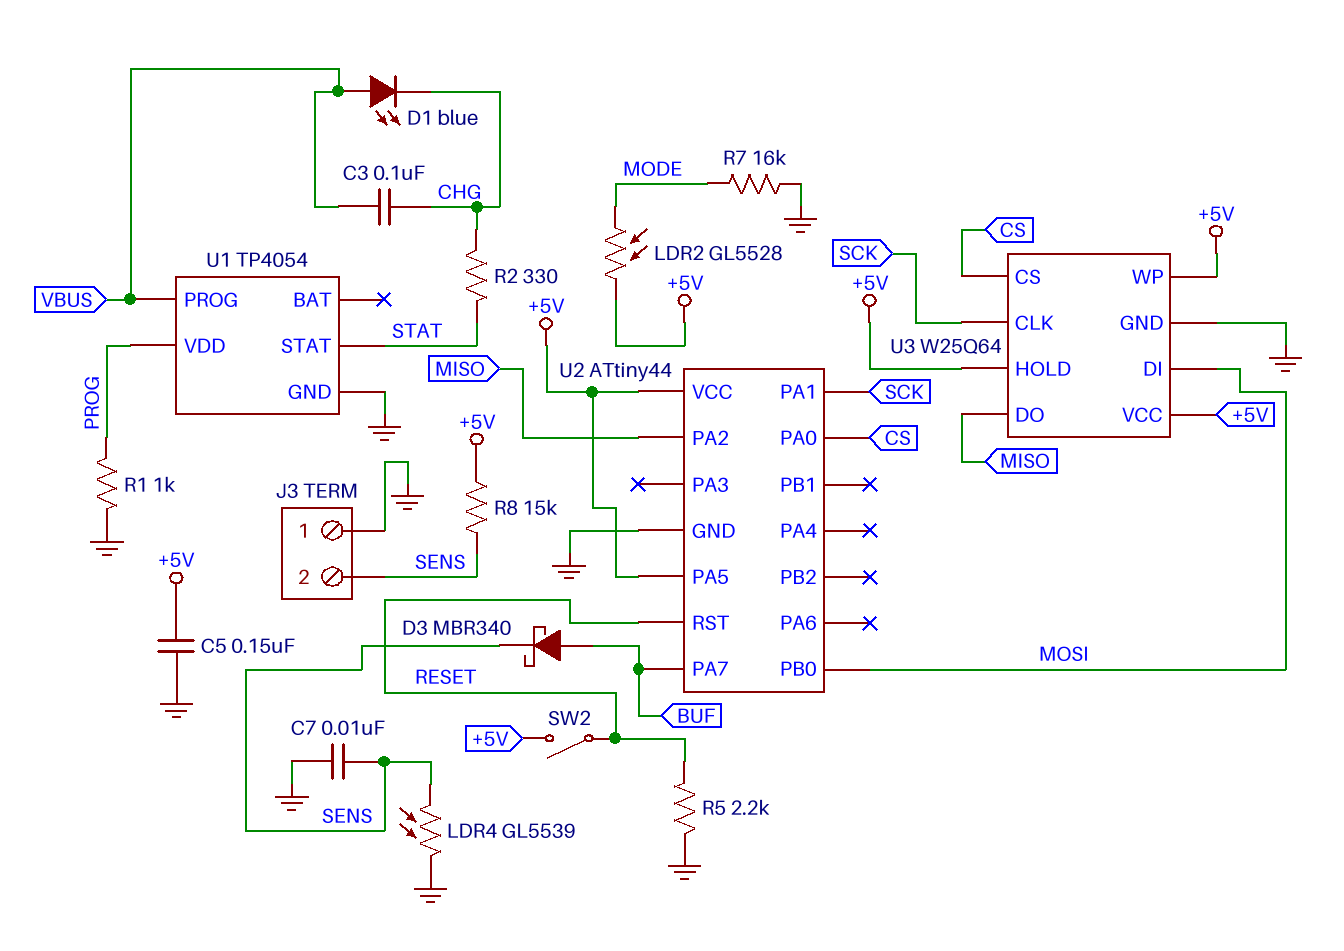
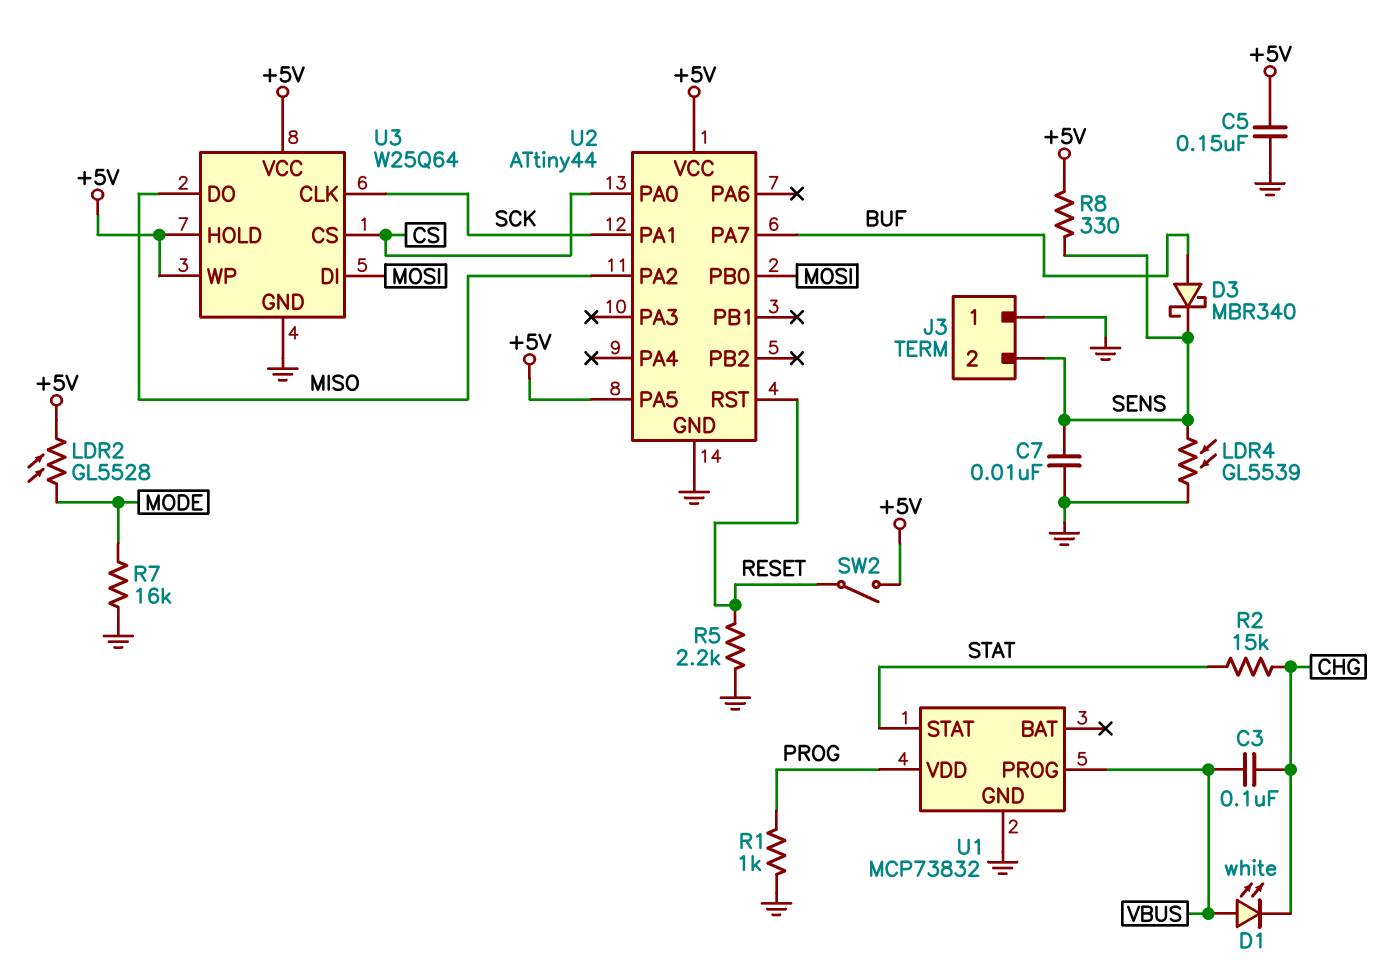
D1: LED blue (A VBUS, K CHG) -> LED white (A VBUS, K CHG)
R2: 330 (CHG, STAT) -> 15k (CHG, STAT)
R8: 15k (+5V, SENS) -> 330 (+5V, SENS)
U1: TP4054 -> MCP73832

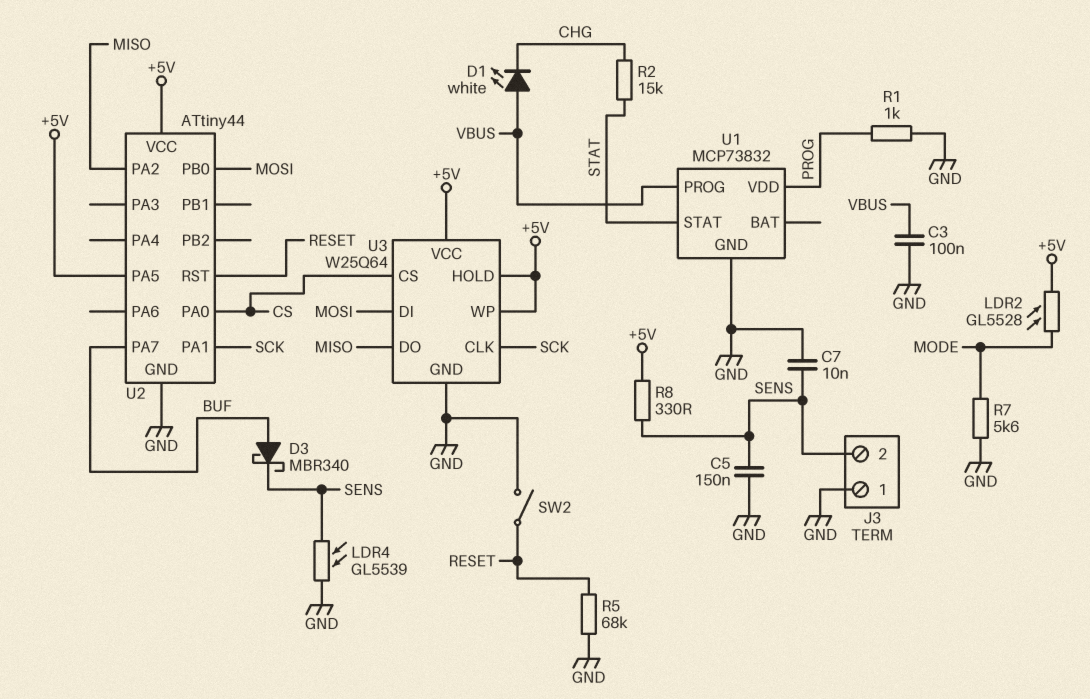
C3: 100nF (CHG, VBUS) -> 100nF (GND, VBUS)
C5: 150nF (+5V, GND) -> 150nF (GND, SENS)
R5: 2.2k (GND, RESET) -> 68k (GND, RESET)
R7: 16k (GND, MODE) -> 5.6k (GND, MODE)
SW2: switch (+5V, RESET) -> switch (GND, RESET)

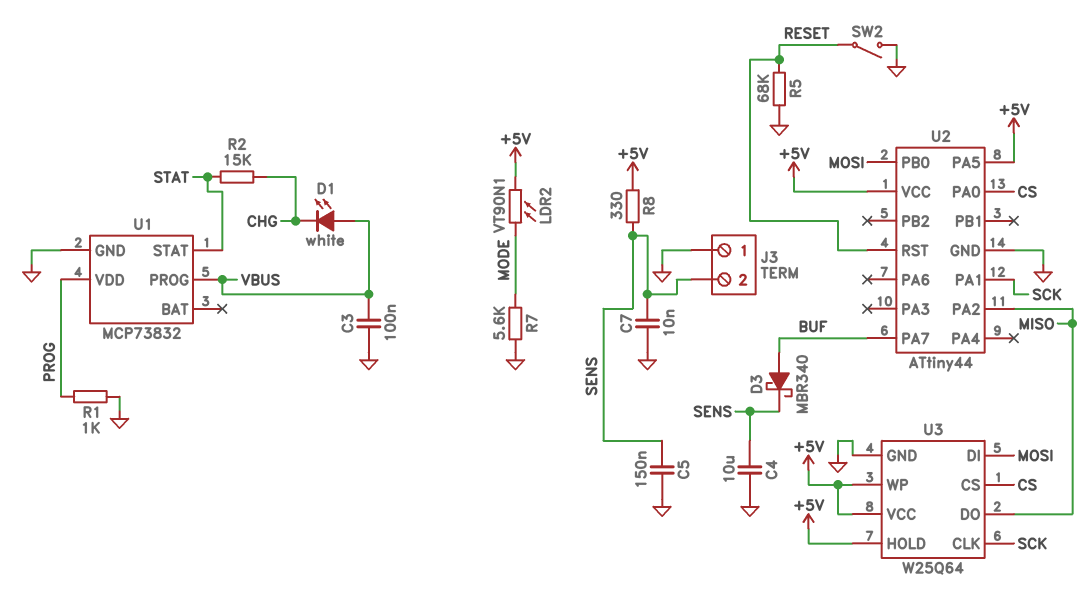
C4: none -> 10uF (GND, SENS)
LDR2: GL5528 (+5V, MODE) -> VT90N1 (+5V, MODE)
LDR4: GL5539 (GND, SENS) -> none

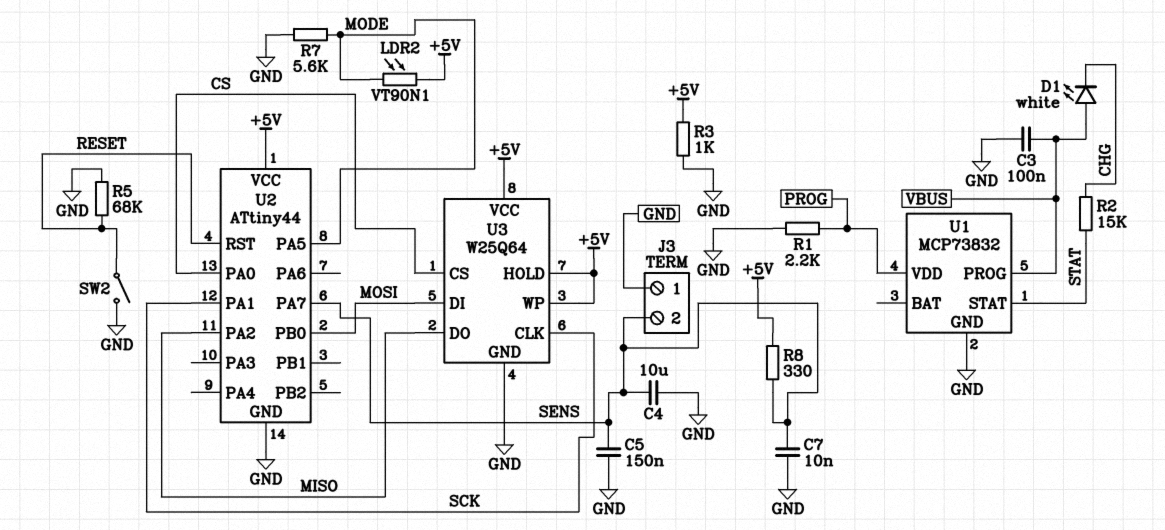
D3: schottky MBR340 (A BUF, K SENS) -> none
R1: 1k (GND, PROG) -> 2.2k (GND, PROG)
R3: none -> 1k (+5V, GND)
U2 pin PA5: +5V -> MODE
U2 pin PA7: BUF -> SENS

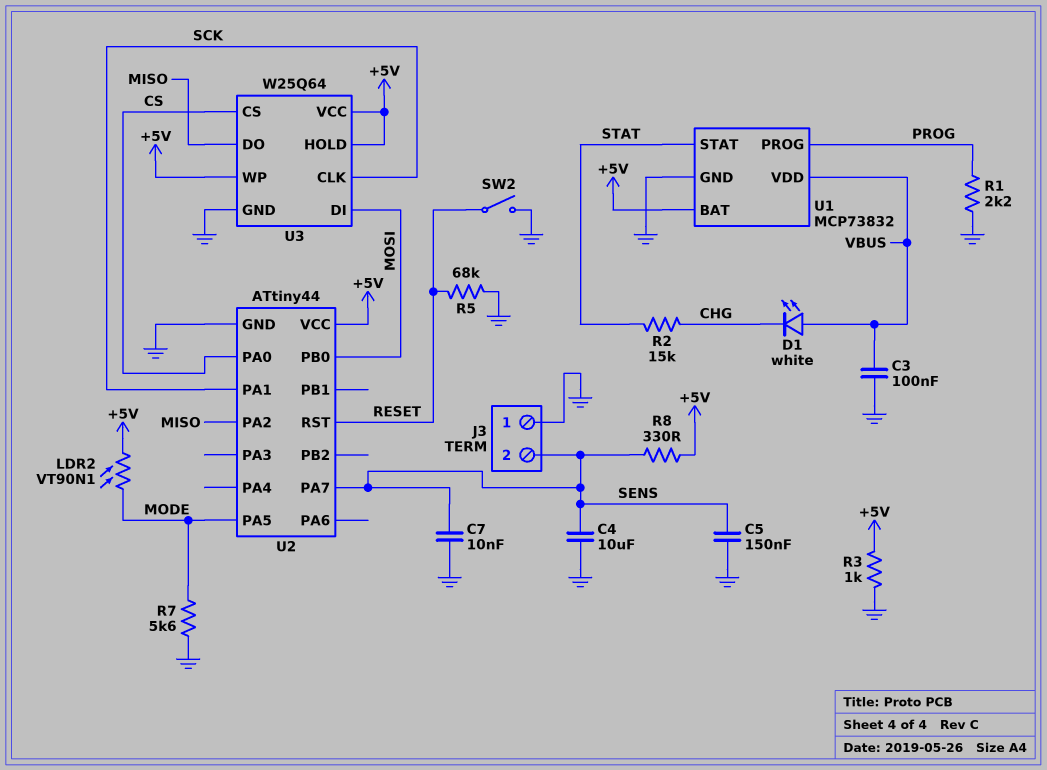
U1 pin BAT: none -> +5V
U1 pin PROG: VBUS -> PROG
U1 pin VDD: PROG -> VBUS

